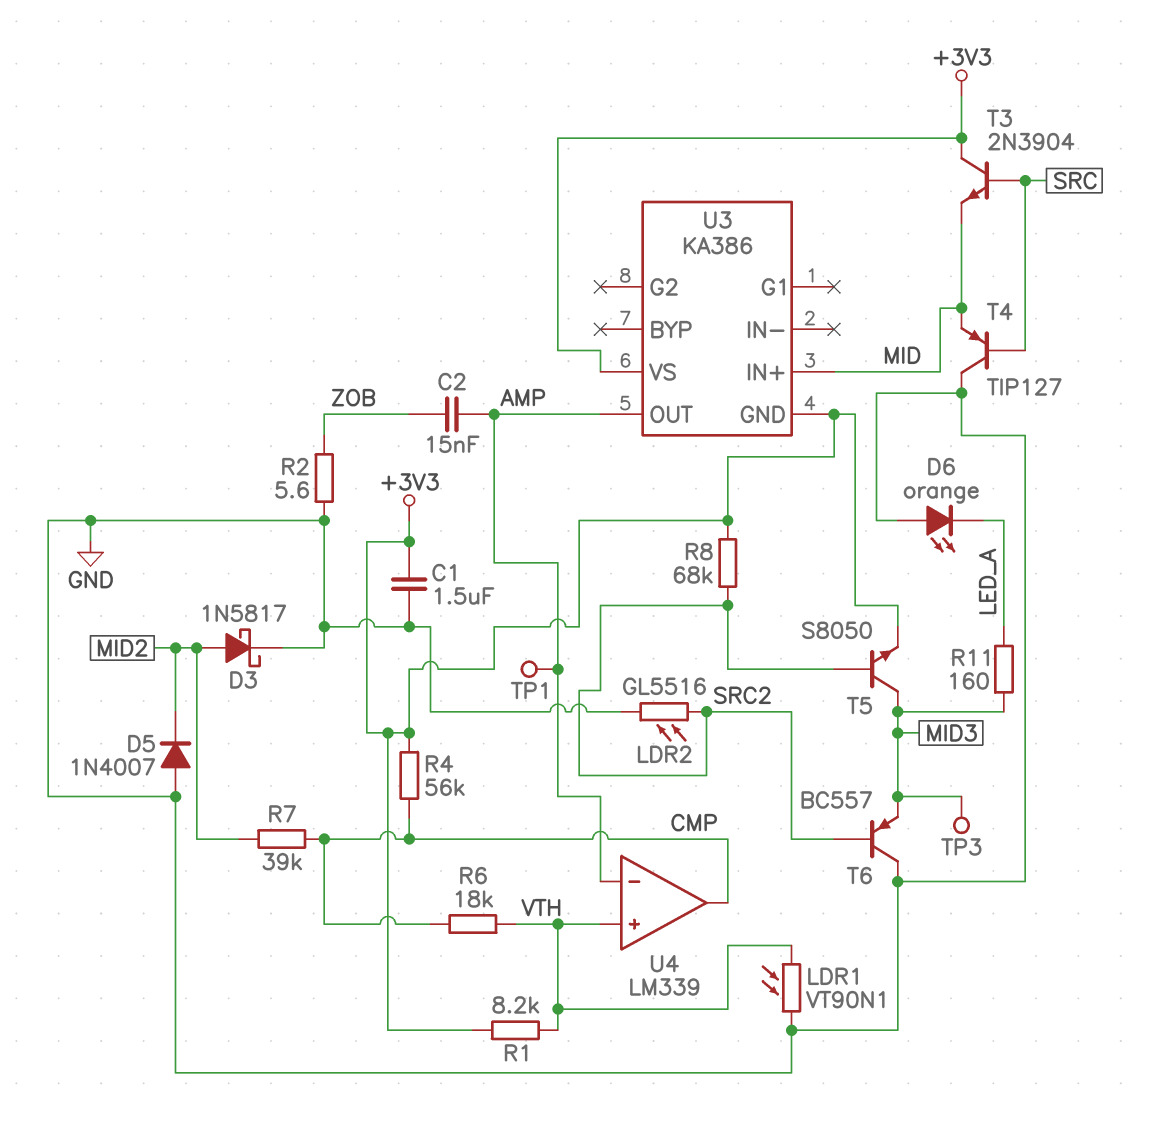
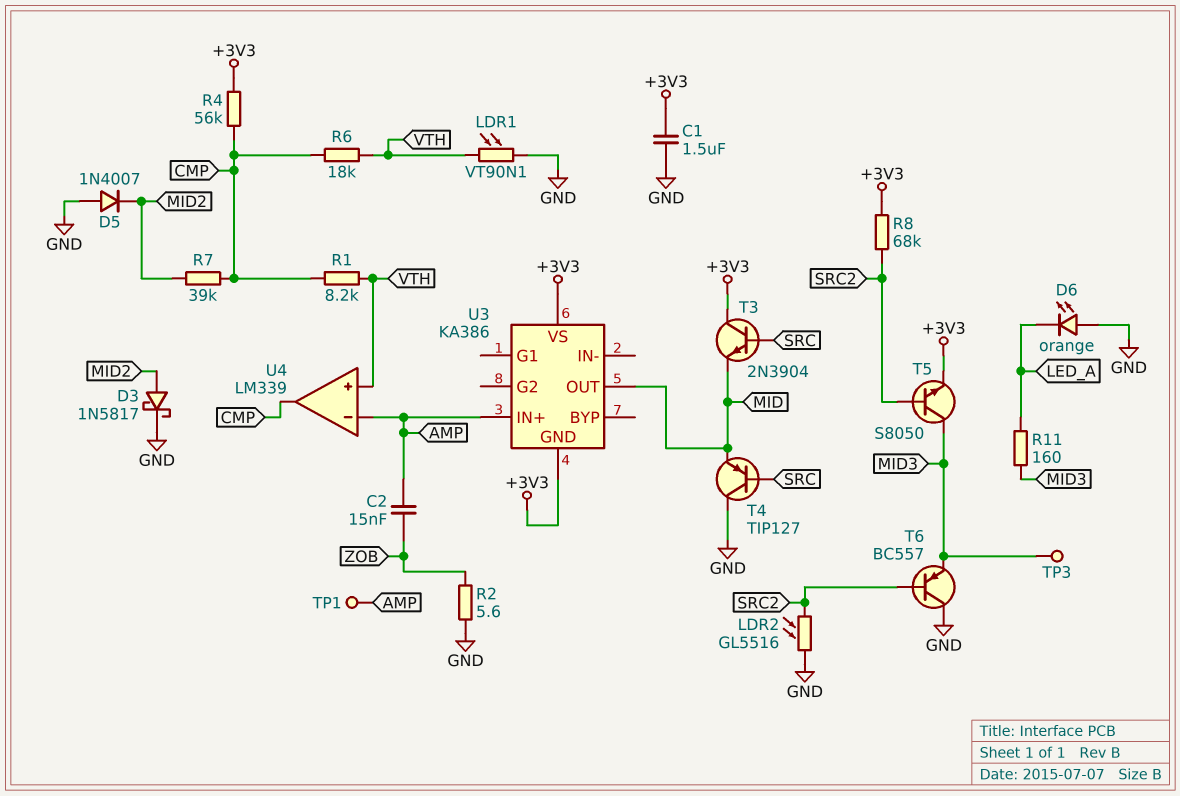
R1: 8.2k (+3V3, VTH) -> 8.2k (CMP, VTH)
U3 pin IN+: MID -> AMP
U3 pin OUT: AMP -> MID

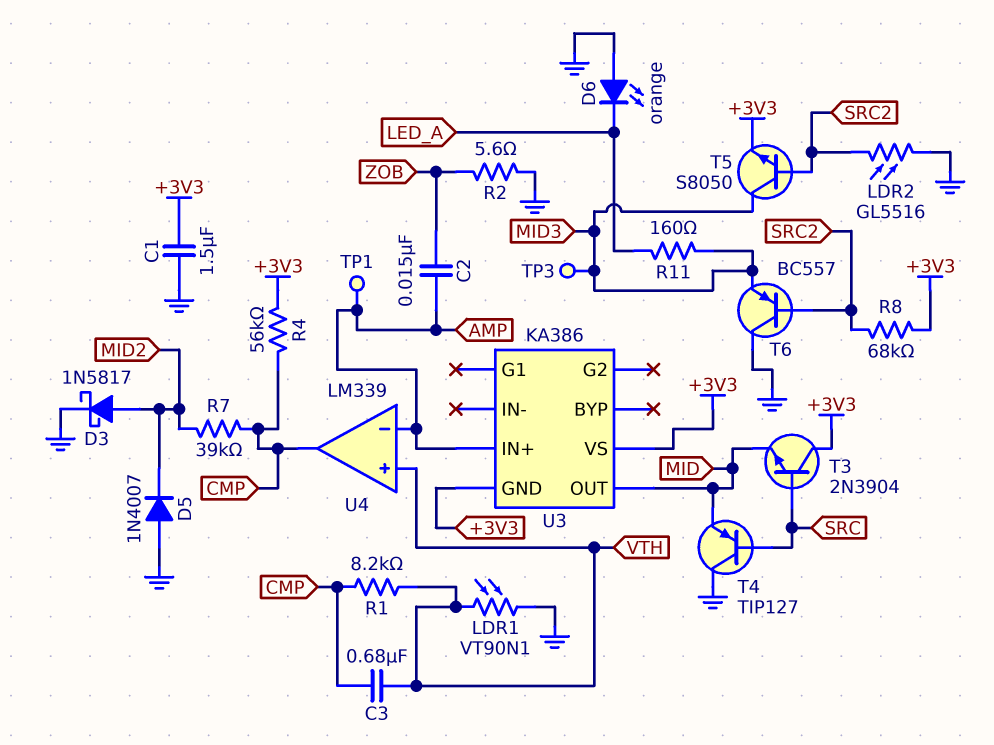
C3: none -> 680nF (CMP, VTH)
R6: 18k (CMP, VTH) -> none

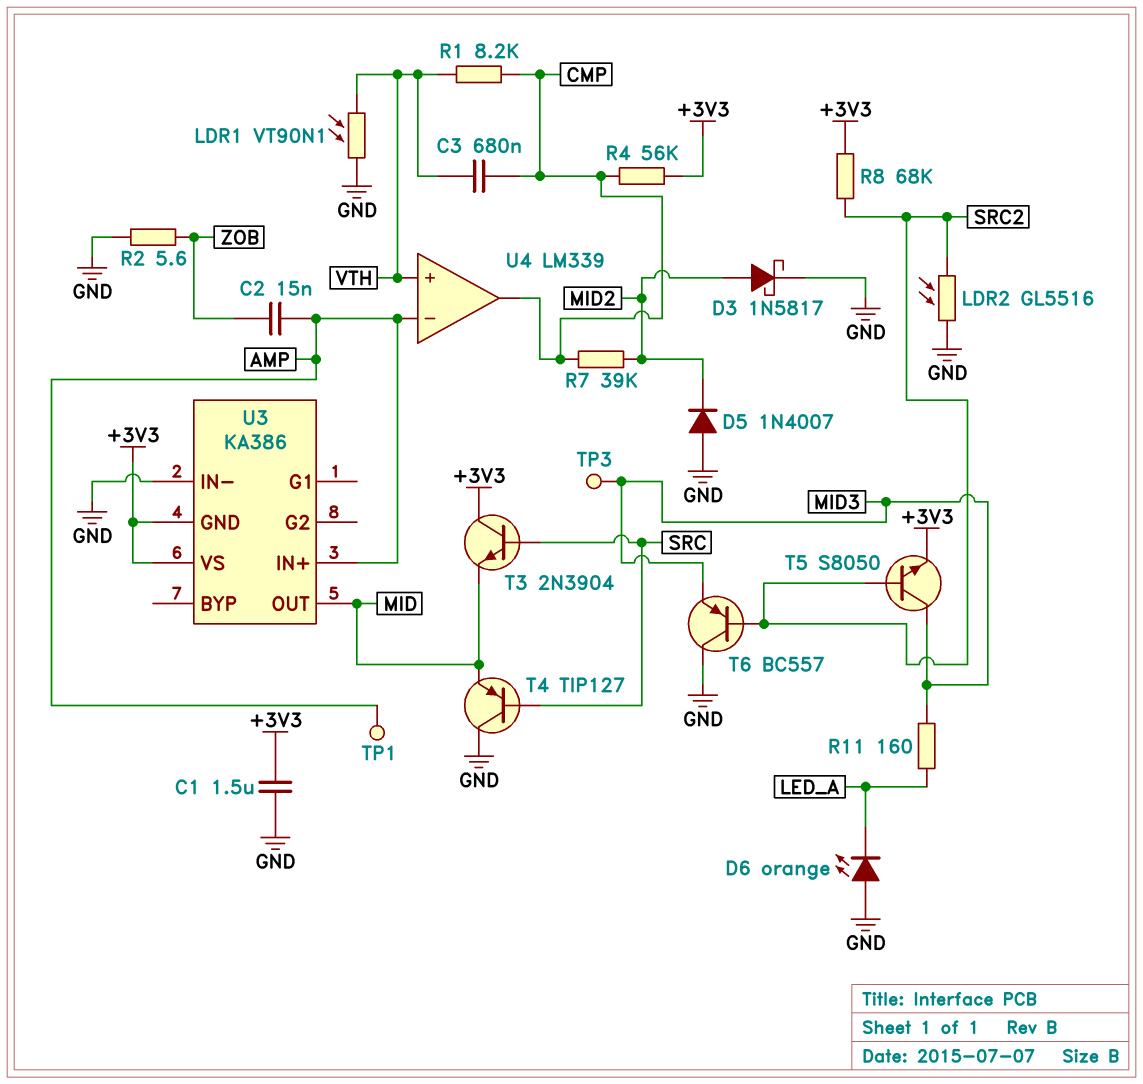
U3 pin IN-: none -> GND

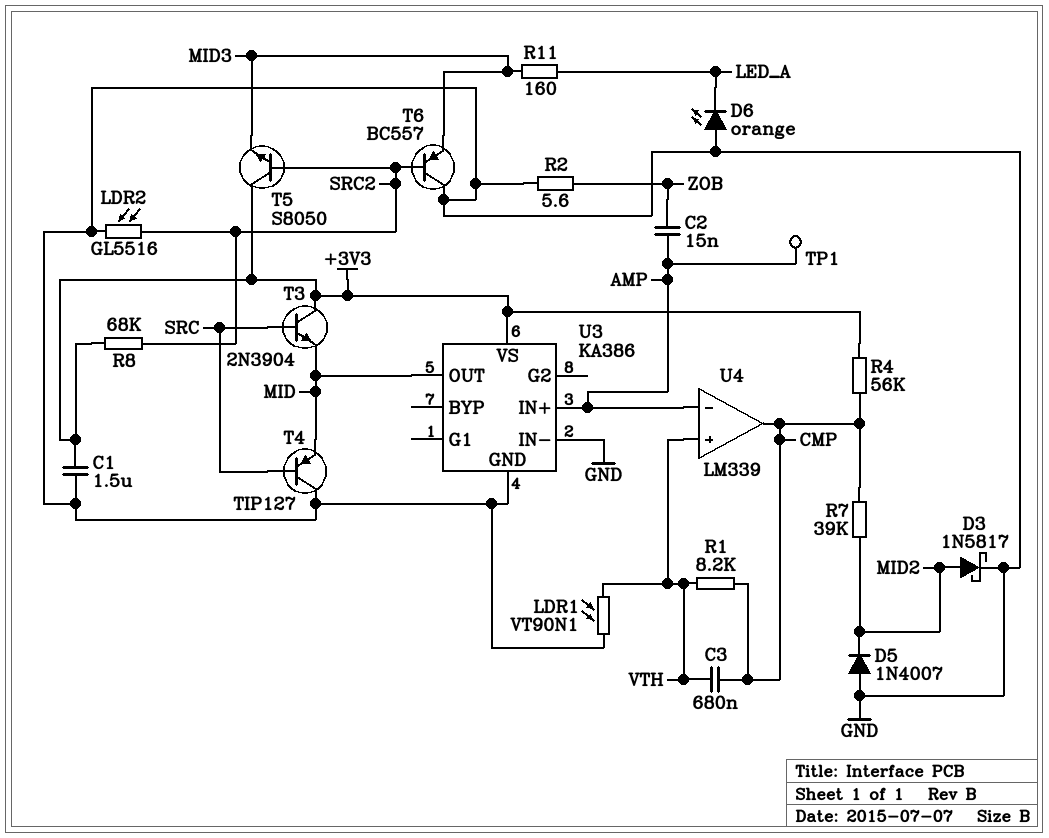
T5: NPN S8050 (B SRC2, C MID3, E +3V3) -> NPN S8050 (B SRC2, C +3V3, E MID3)
TP3: test point (MID3) -> none
U3 pin GND: +3V3 -> GND

